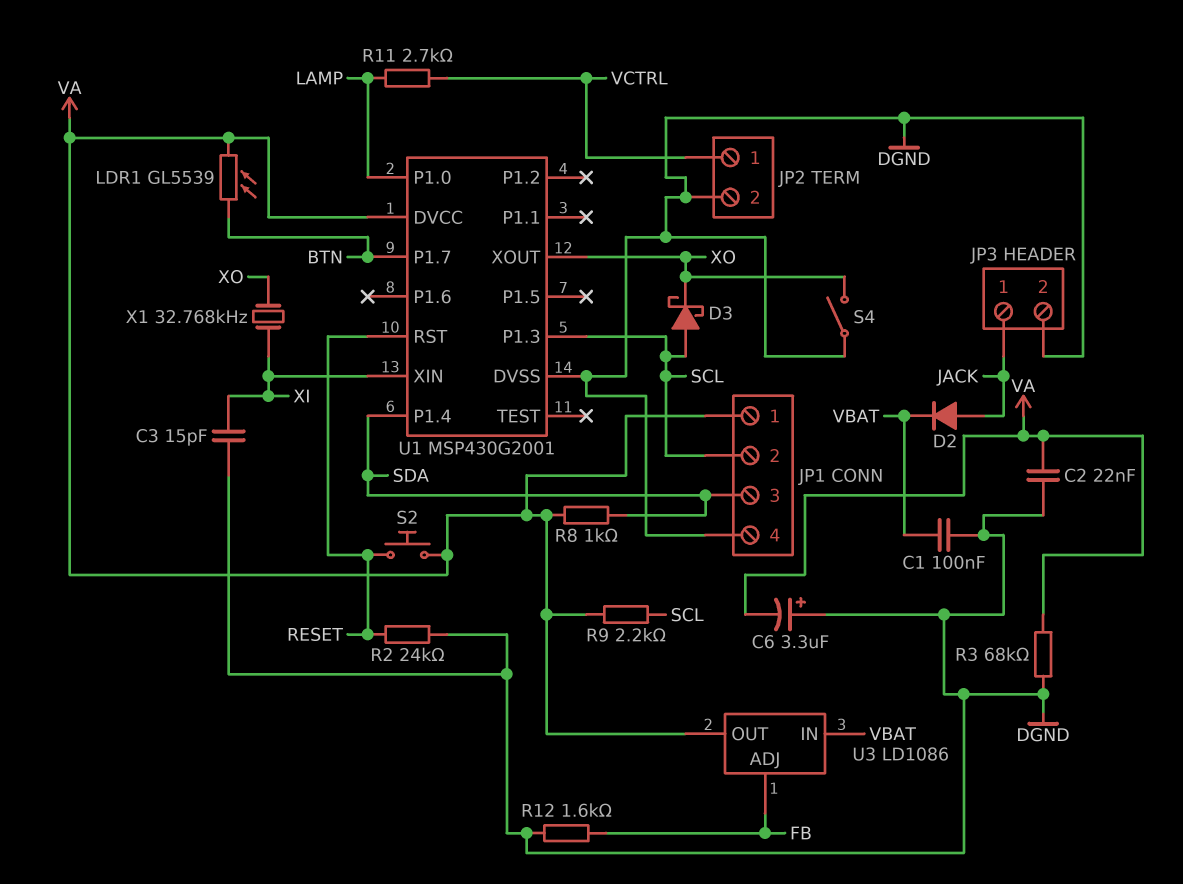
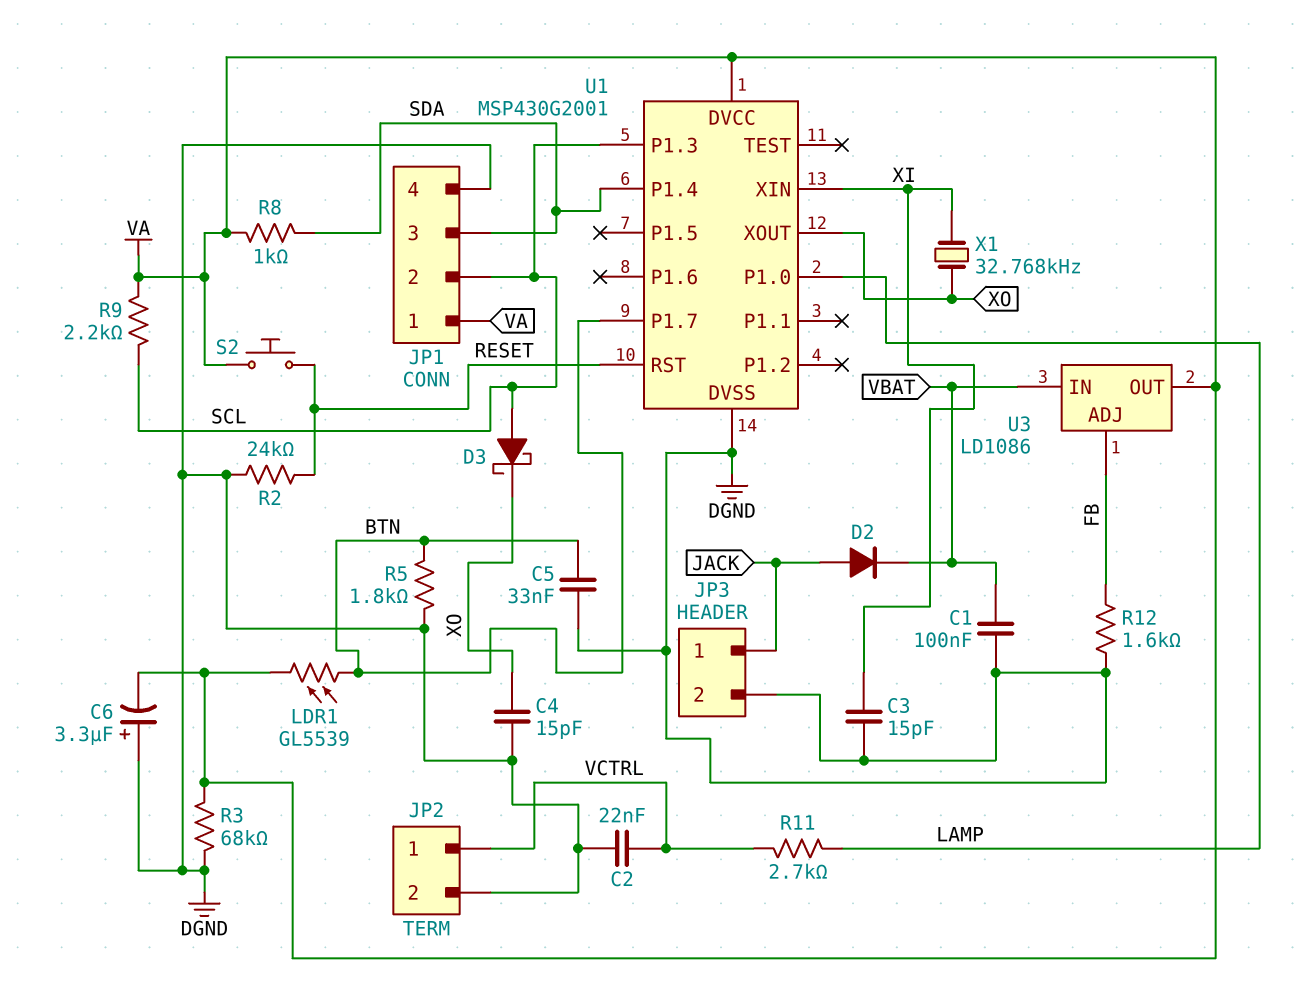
C2: 22nF (DGND, VA) -> 22nF (DGND, VCTRL)
C4: none -> 15pF (DGND, XO)
C5: none -> 33nF (BTN, DGND)
R5: none -> 1.8k (BTN, DGND)
S4: switch (DGND, XO) -> none

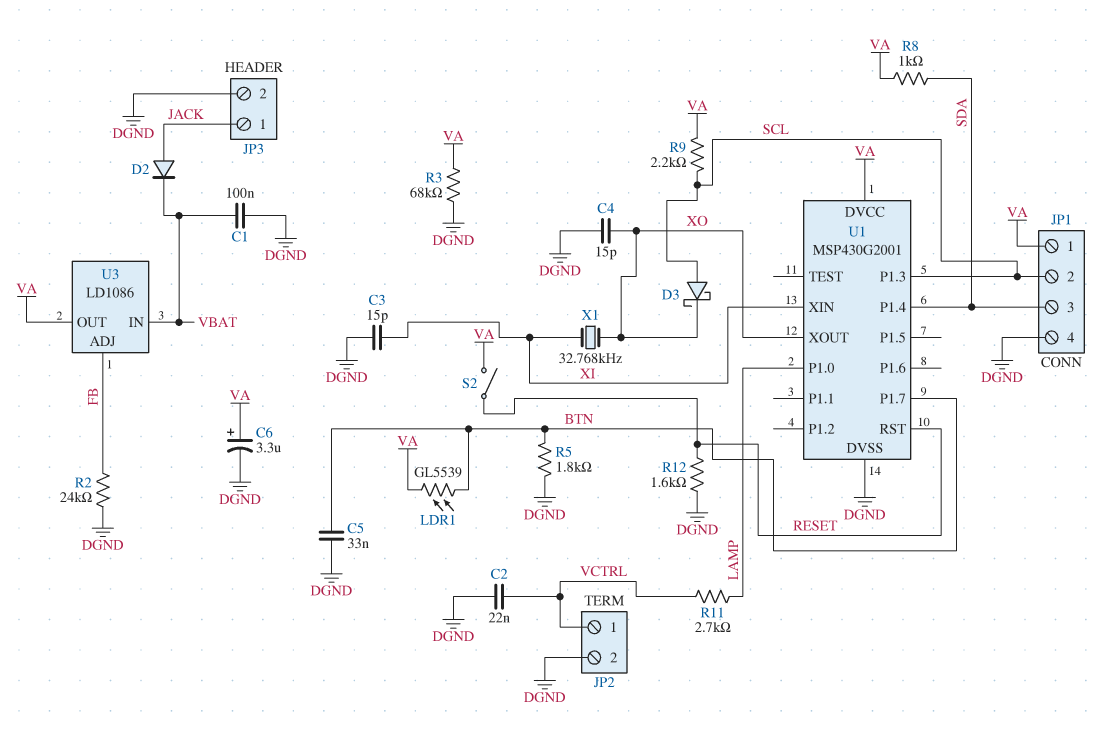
C6: 3.3uF (plus DGND, minus VA) -> 3.3uF (plus VA, minus DGND)
R2: 24k (DGND, RESET) -> 24k (DGND, FB)
R12: 1.6k (DGND, FB) -> 1.6k (DGND, RESET)
S2: button (RESET, VA) -> switch (RESET, VA)

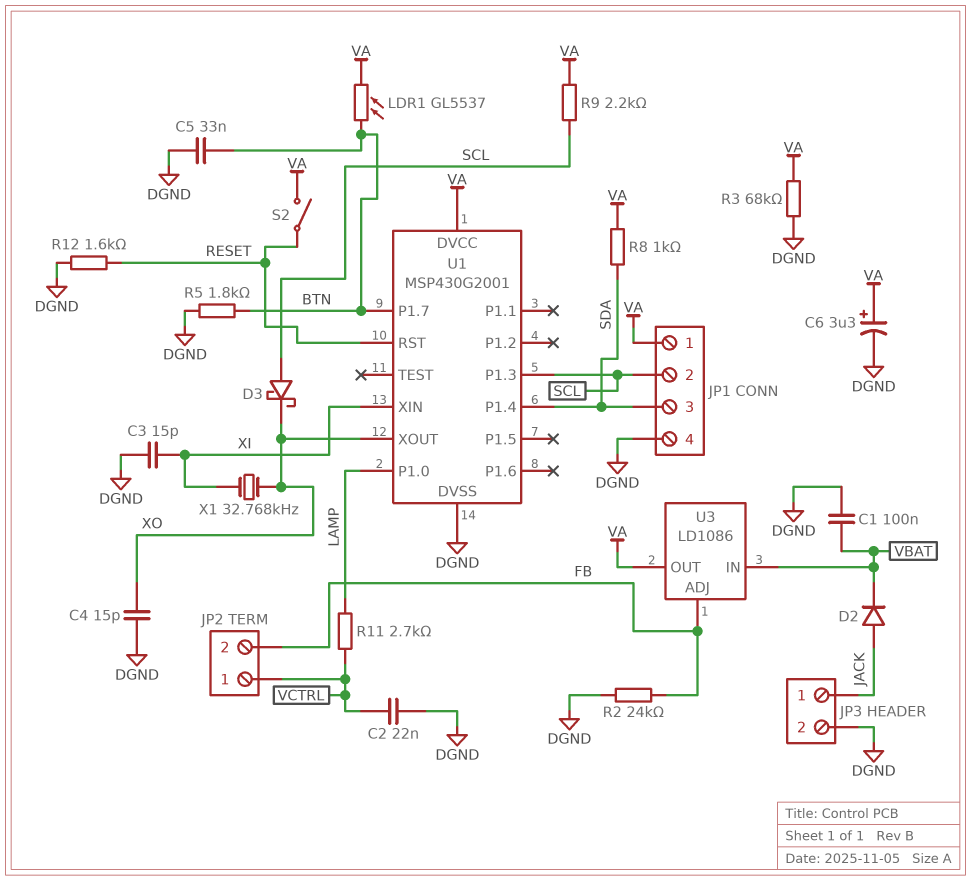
JP2 pin 2: DGND -> FB
LDR1: GL5539 (BTN, VA) -> GL5537 (BTN, VA)

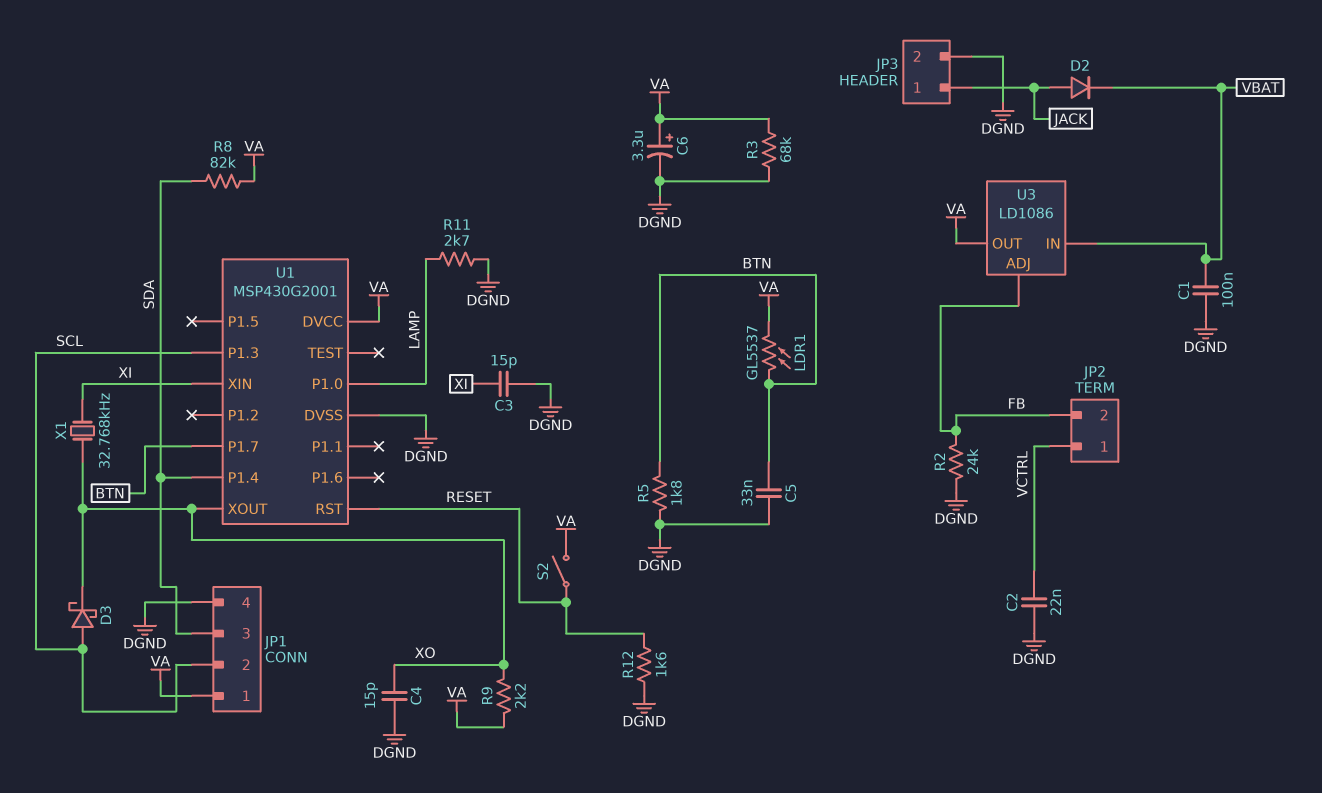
R8: 1k (SDA, VA) -> 82k (SDA, VA)
R9: 2.2k (SCL, VA) -> 2.2k (VA, XO)
R11: 2.7k (LAMP, VCTRL) -> 2.7k (DGND, LAMP)

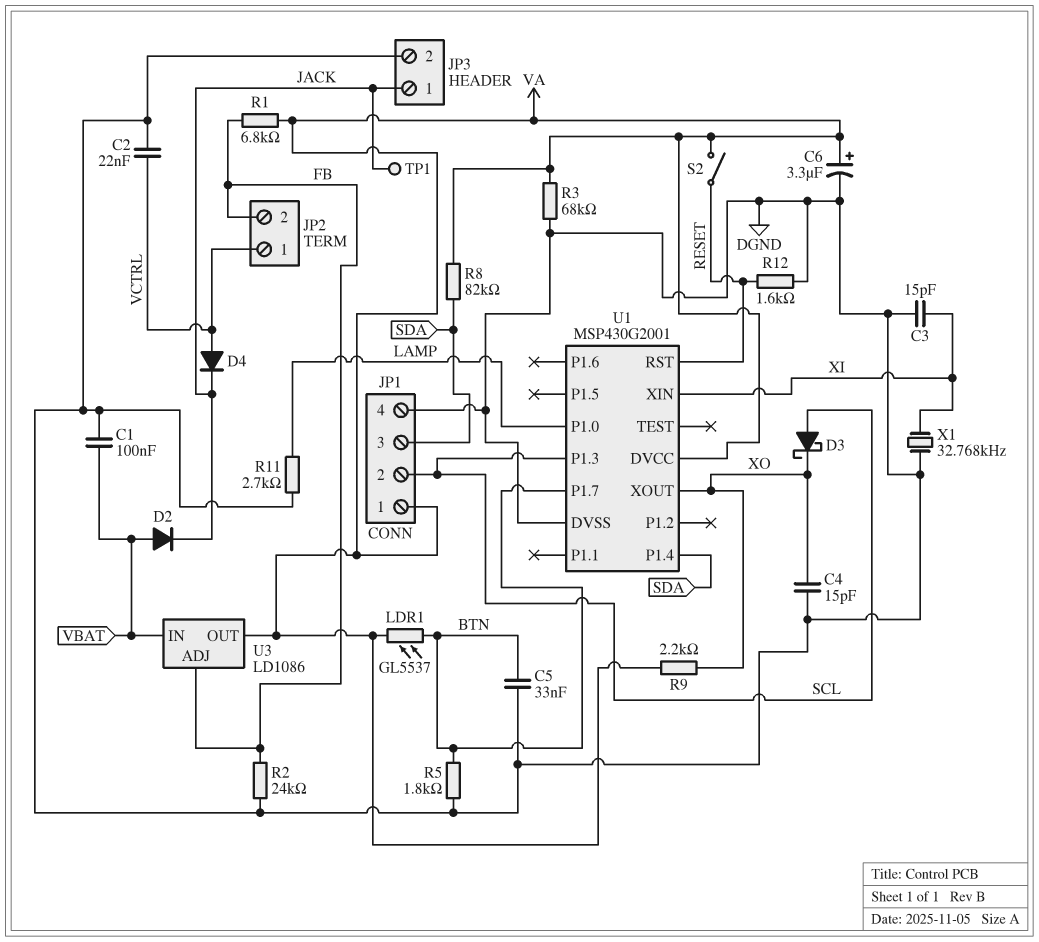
D2: diode (A JACK, K VBAT) -> diode (A VBAT, K JACK)
D4: none -> diode (A VCTRL, K JACK)
R1: none -> 6.8k (FB, VA)
TP1: none -> test point (JACK)
X1: 32.768kHz (XI, XO) -> 32.768kHz (DGND, XI)

